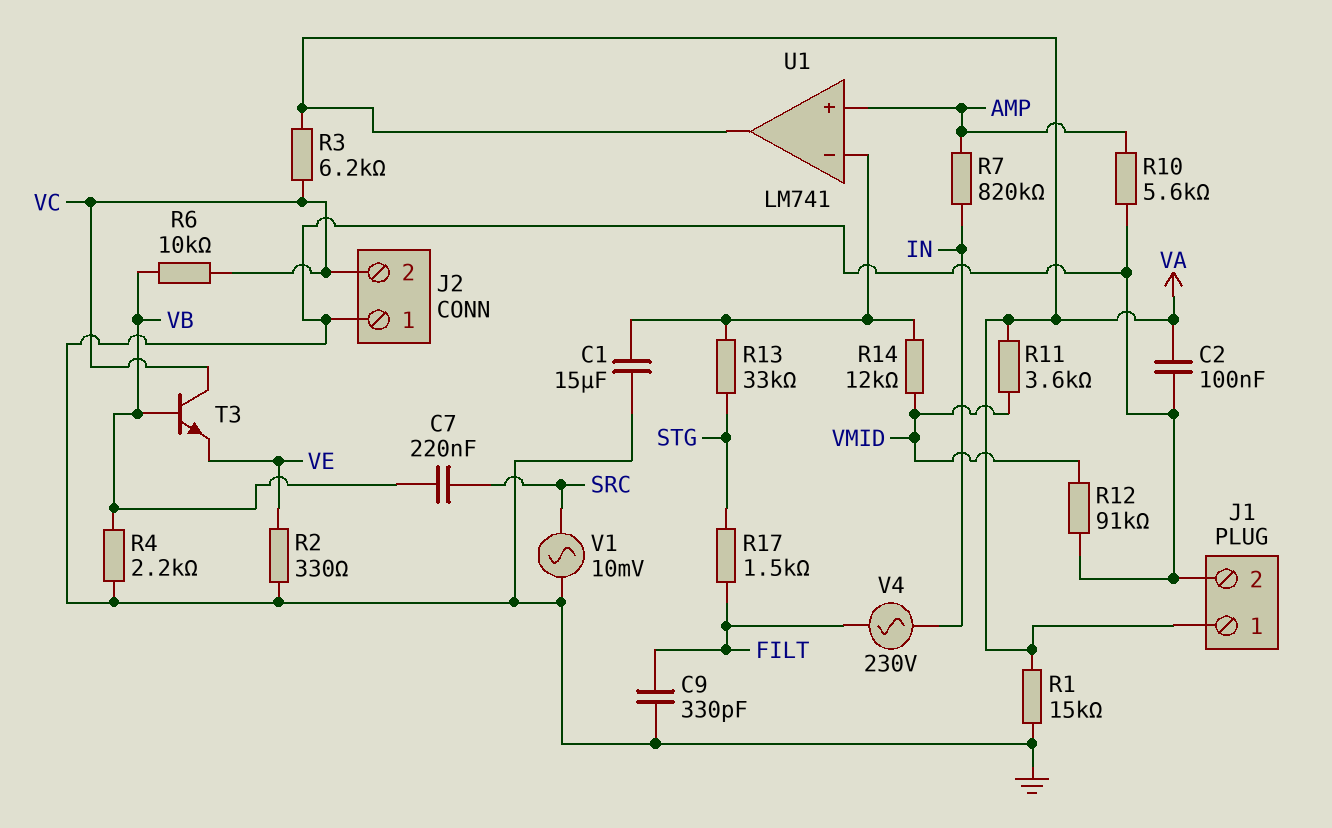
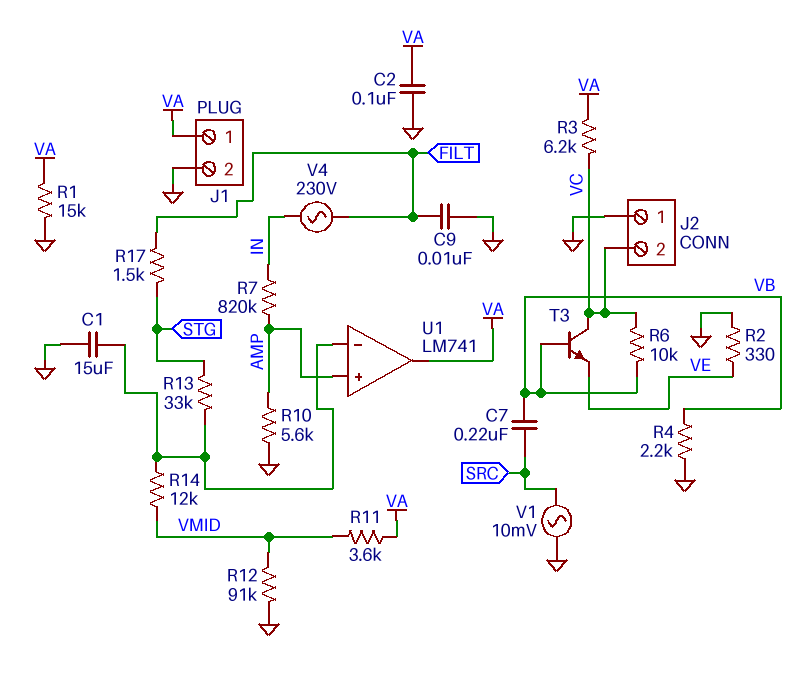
C9: 330pF (FILT, GND) -> 10nF (FILT, GND)

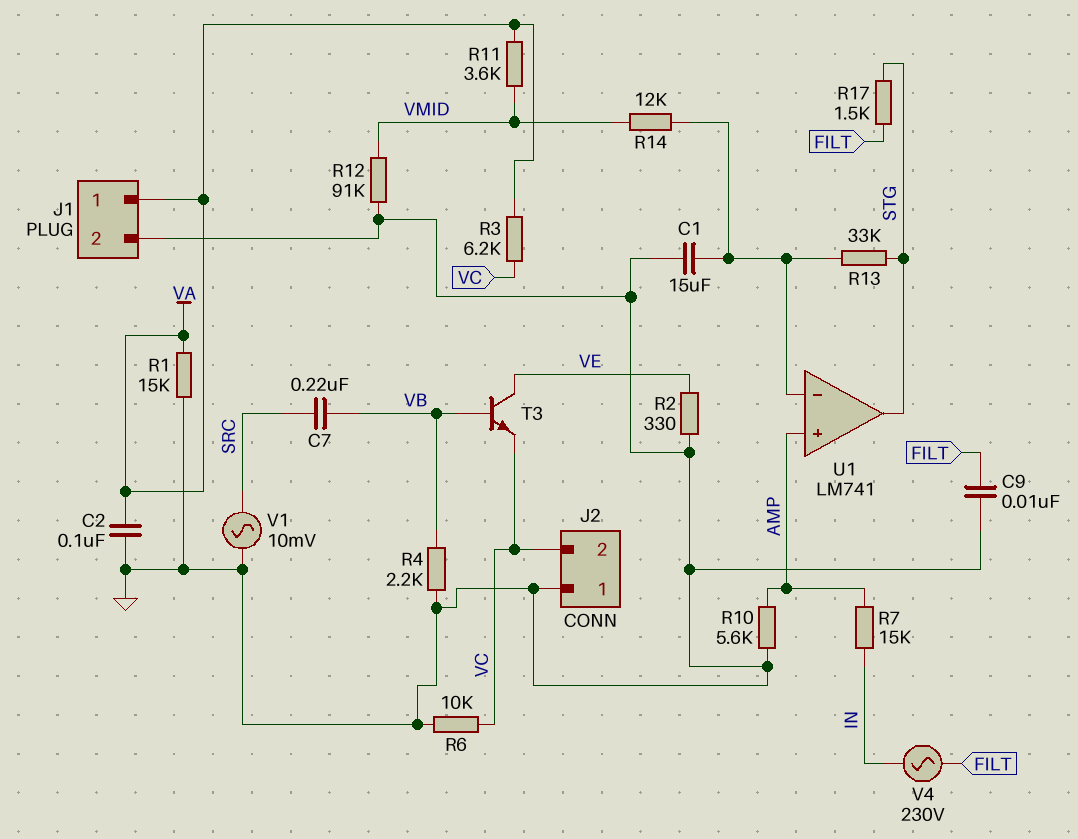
R6: 10k (VB, VC) -> 10k (GND, VC)
R7: 820k (AMP, IN) -> 15k (AMP, IN)
T3: NPN (B VB, C VC, E VE) -> NPN (B VB, C VE, E VC)
U1 pin out: VA -> STG

